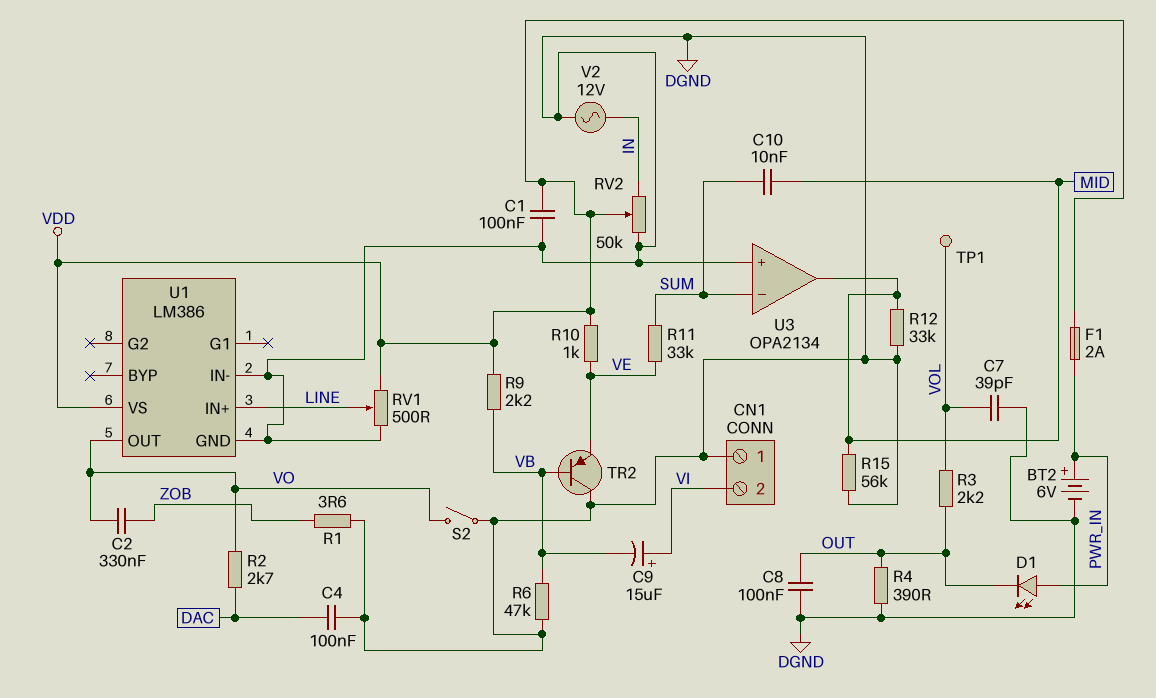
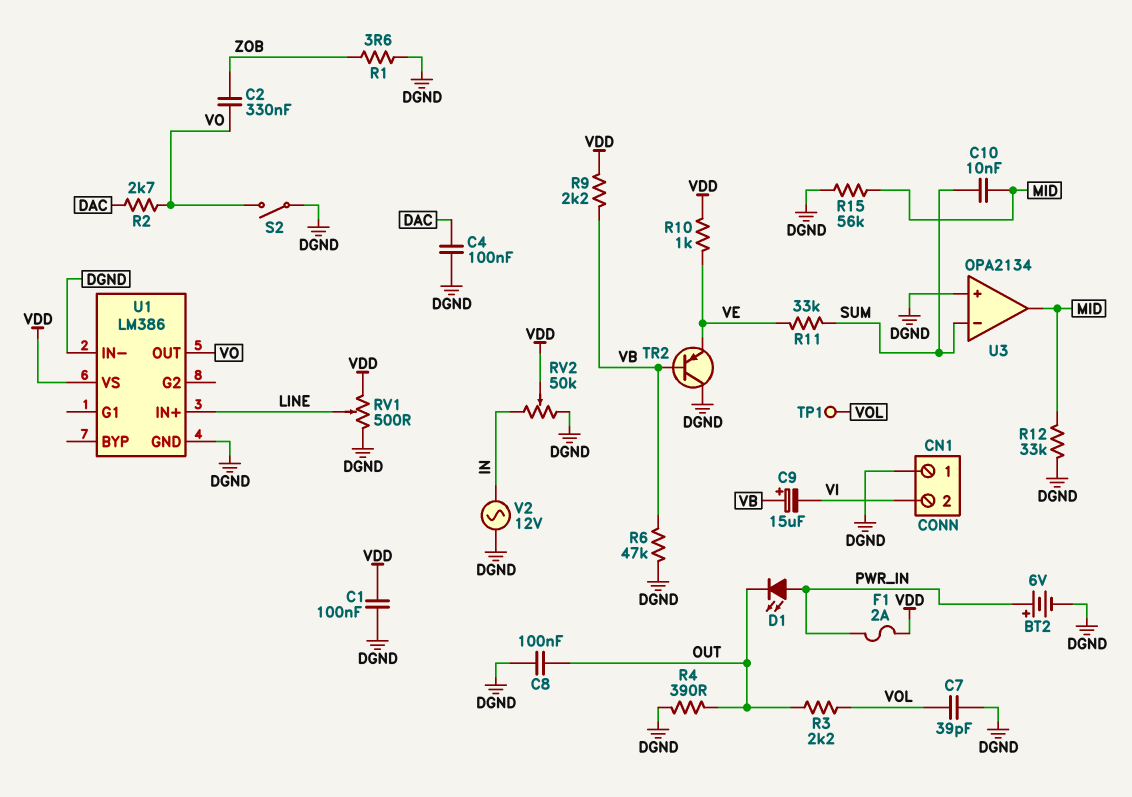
C9: 15uF (plus VI, minus VB) -> 15uF (plus VB, minus VI)

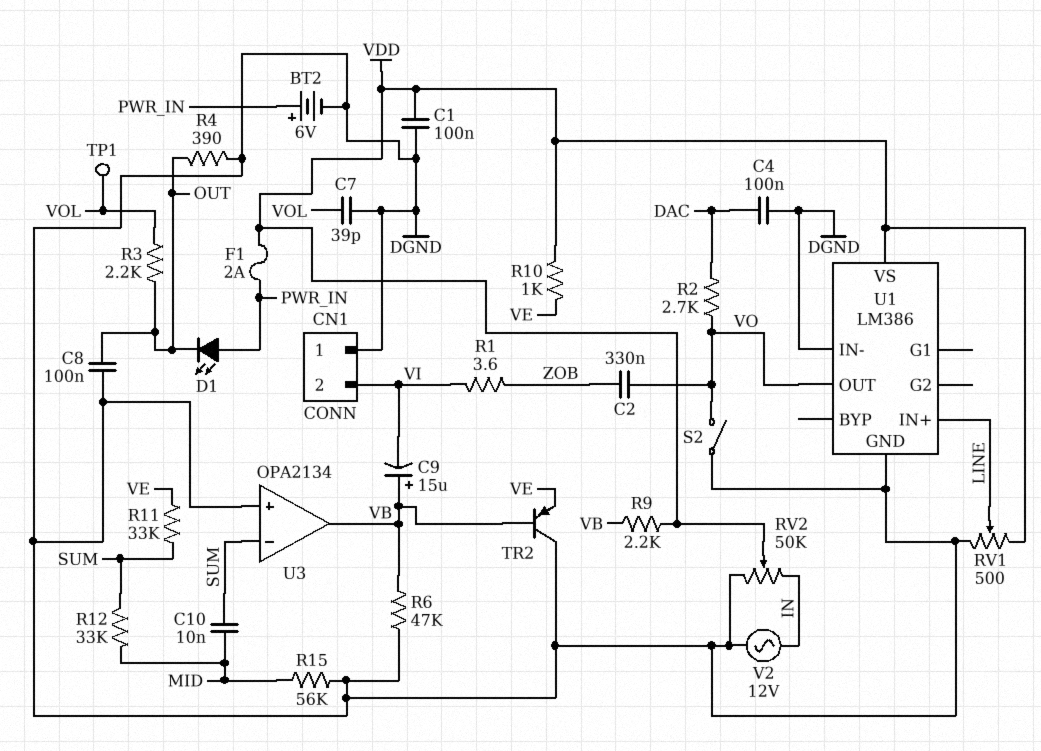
R1: 3.6 (DGND, ZOB) -> 3.6 (VI, ZOB)
R12: 33k (DGND, MID) -> 33k (MID, SUM)
U3 pin out: MID -> VB

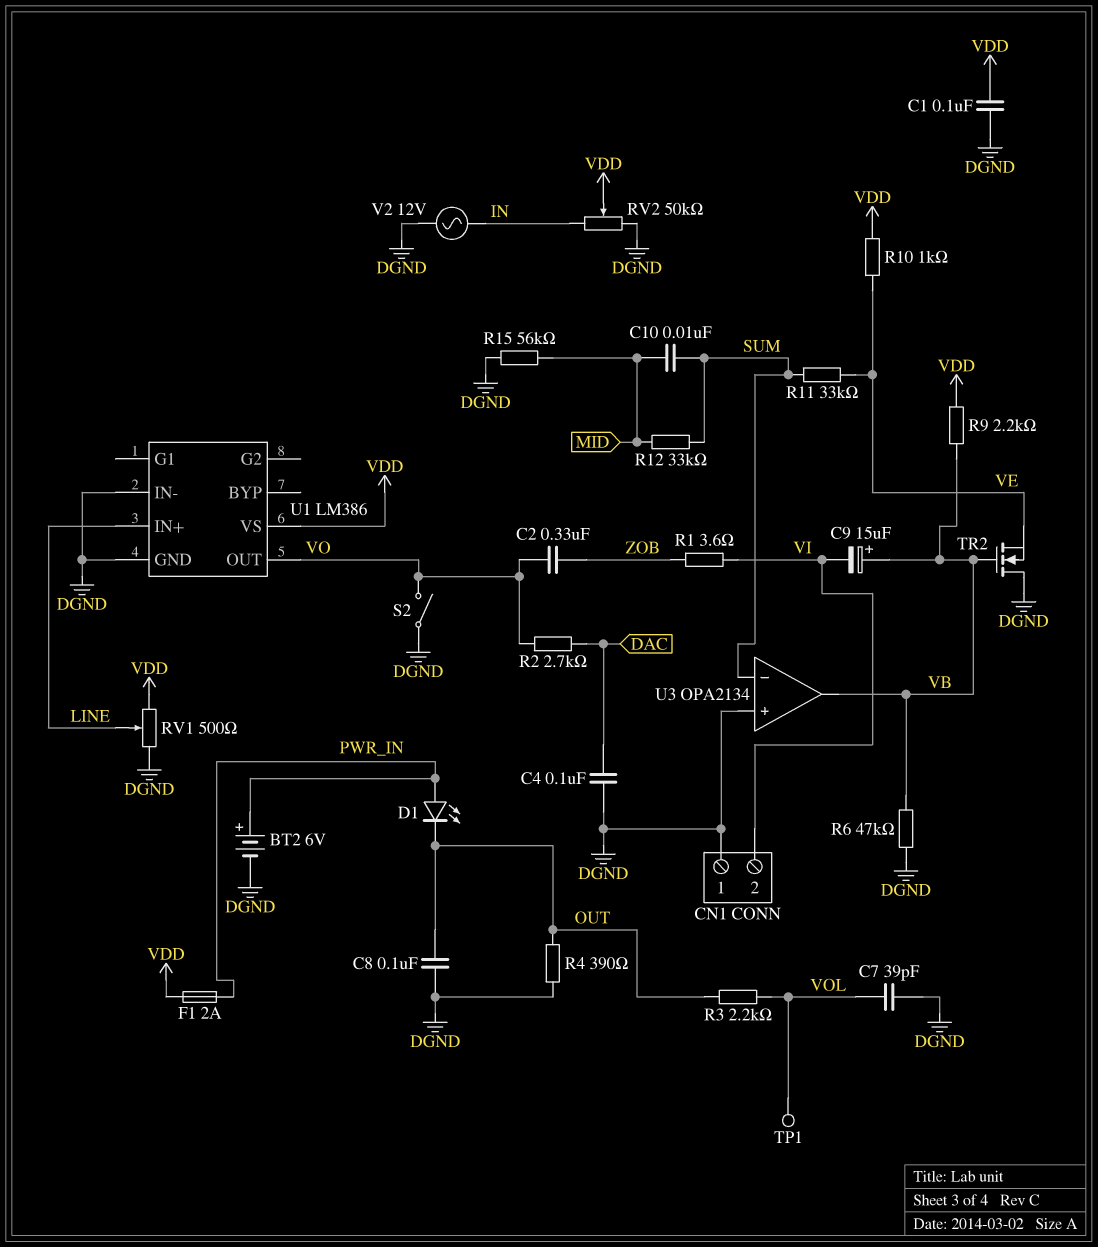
TR2: PNP (B VB, C DGND, E VE) -> NMOS (G VB, D DGND, S VE)

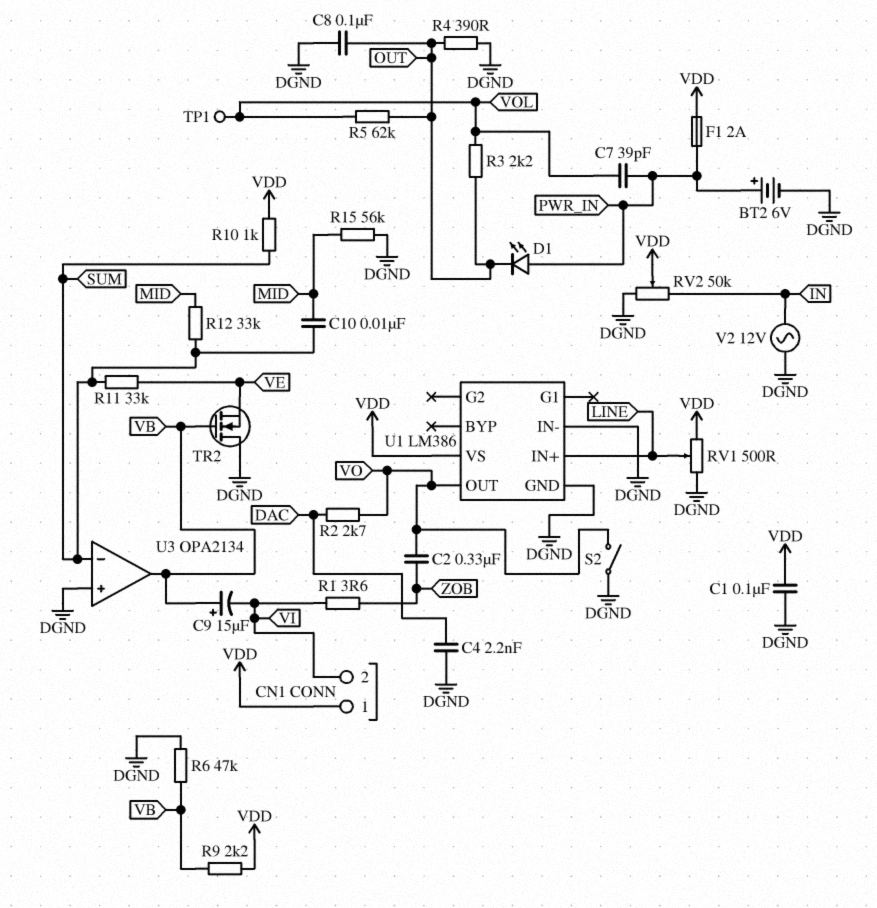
C4: 100nF (DAC, DGND) -> 2.2nF (DAC, DGND)
C7: 39pF (DGND, VOL) -> 39pF (PWR_IN, VOL)
CN1 pin 1: DGND -> VDD
R5: none -> 62k (OUT, VOL)
R10: 1k (VDD, VE) -> 1k (SUM, VDD)

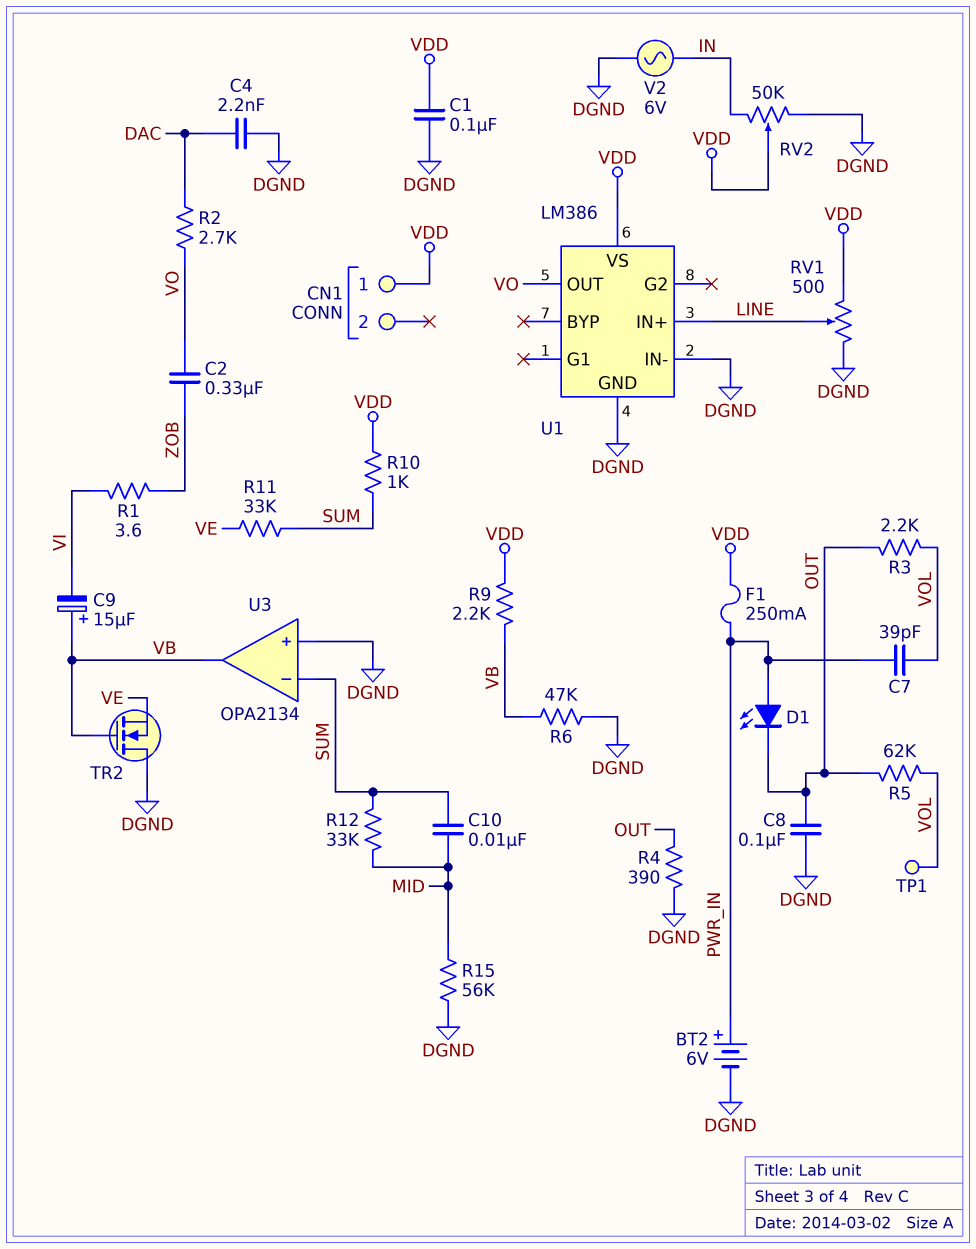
CN1 pin 2: VI -> none
F1: 2A (PWR_IN, VDD) -> 250mA (PWR_IN, VDD)
S2: switch (DGND, VO) -> none
V2: AC 12V (DGND, IN) -> AC 6V (DGND, IN)

